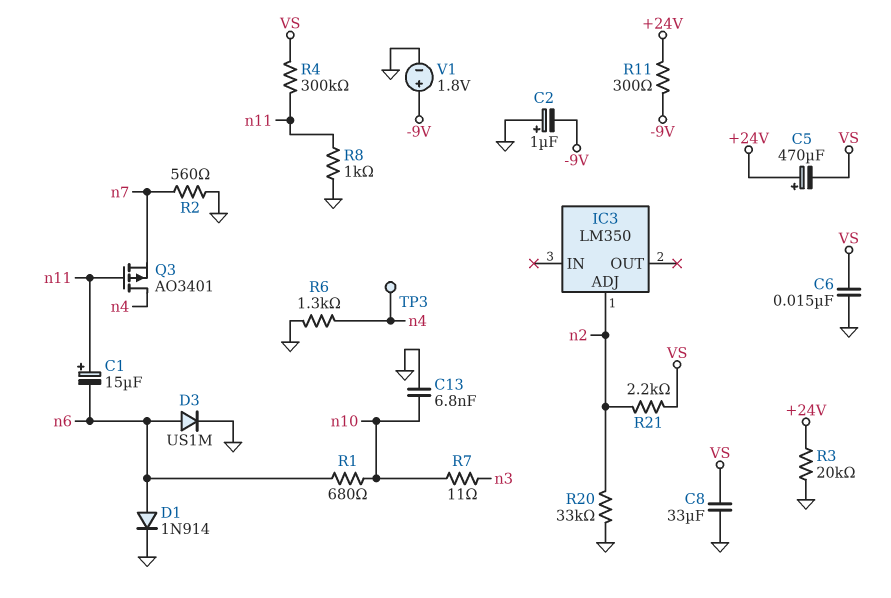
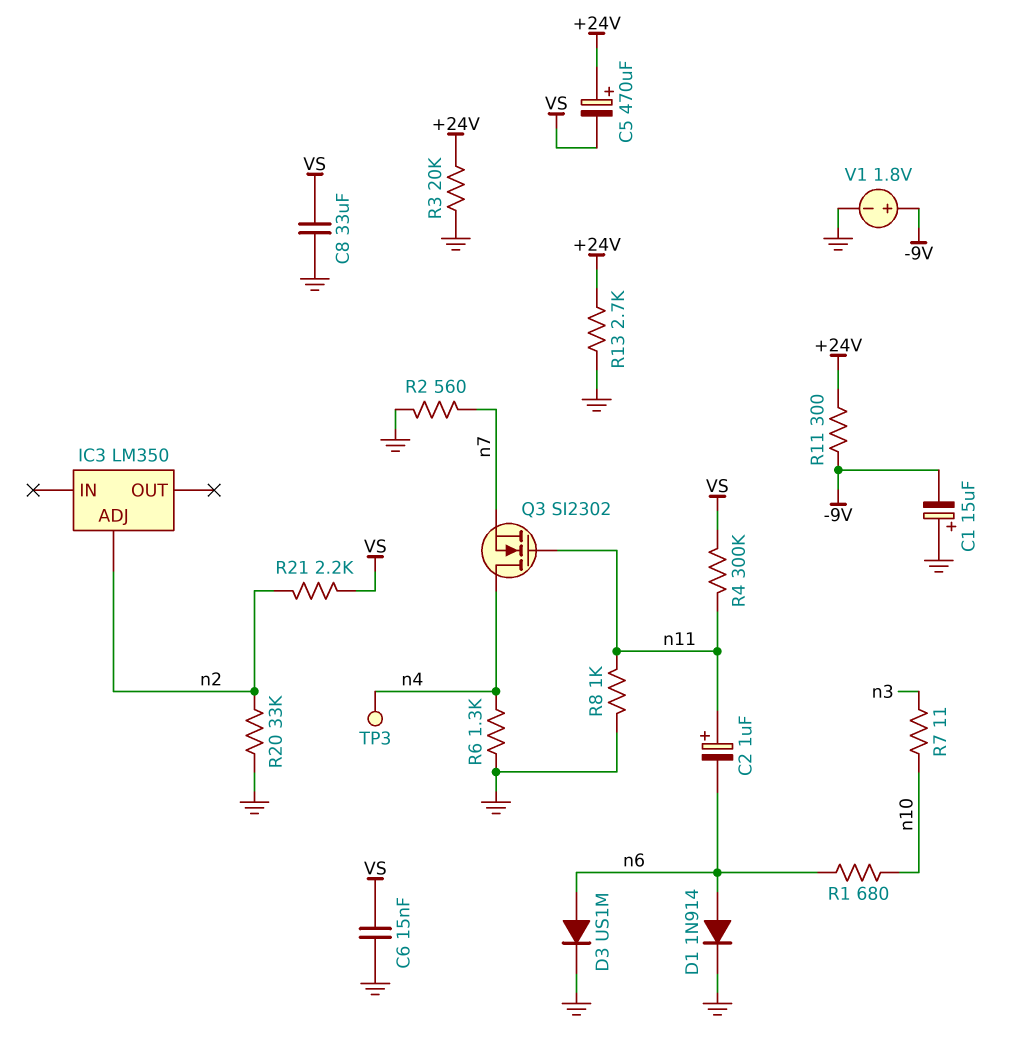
C1: 15uF (plus n11, minus n6) -> 15uF (plus GND, minus -9V)
C2: 1uF (plus GND, minus -9V) -> 1uF (plus n11, minus n6)
C13: 6.8nF (GND, n10) -> none
Q3: PMOS AO3401 (G n11, D n4, S n7) -> NMOS SI2302 (G n11, D n4, S n7)
R13: none -> 2.7k (+24V, GND)

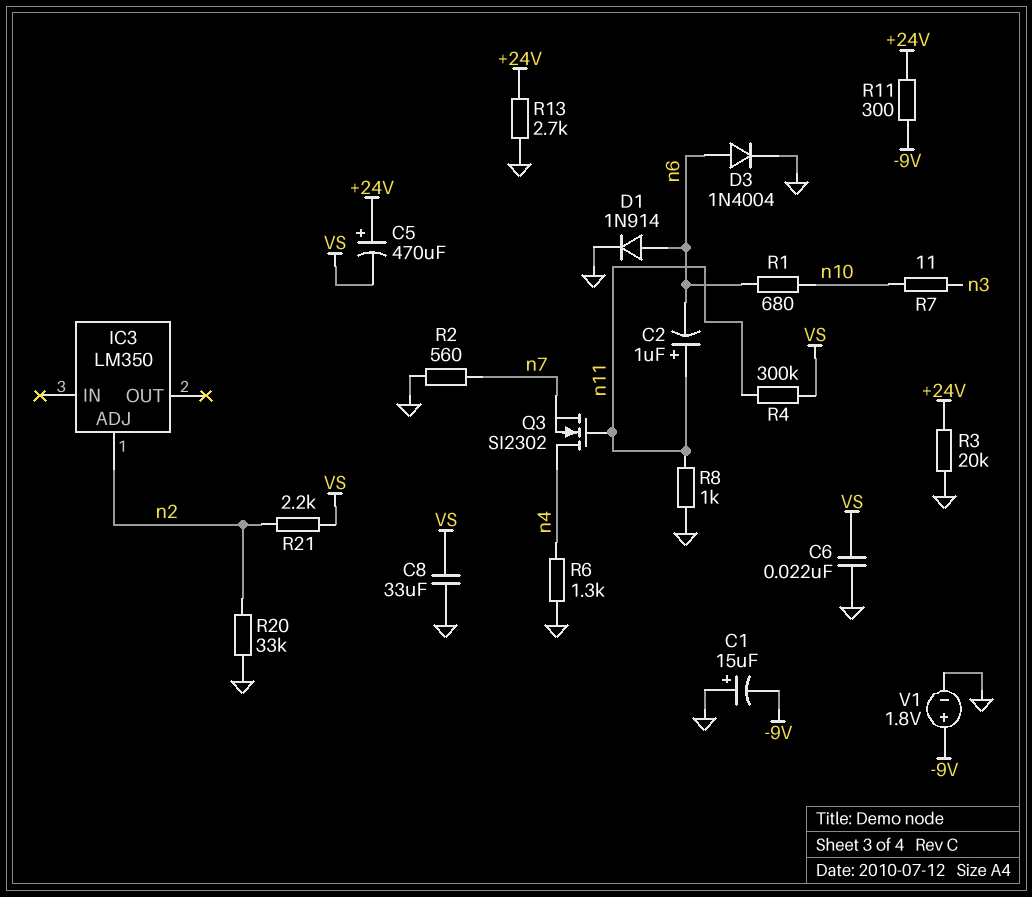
C6: 15nF (GND, VS) -> 22nF (GND, VS)
D3: diode US1M (A n6, K GND) -> diode 1N4004 (A n6, K GND)
TP3: test point (n4) -> none

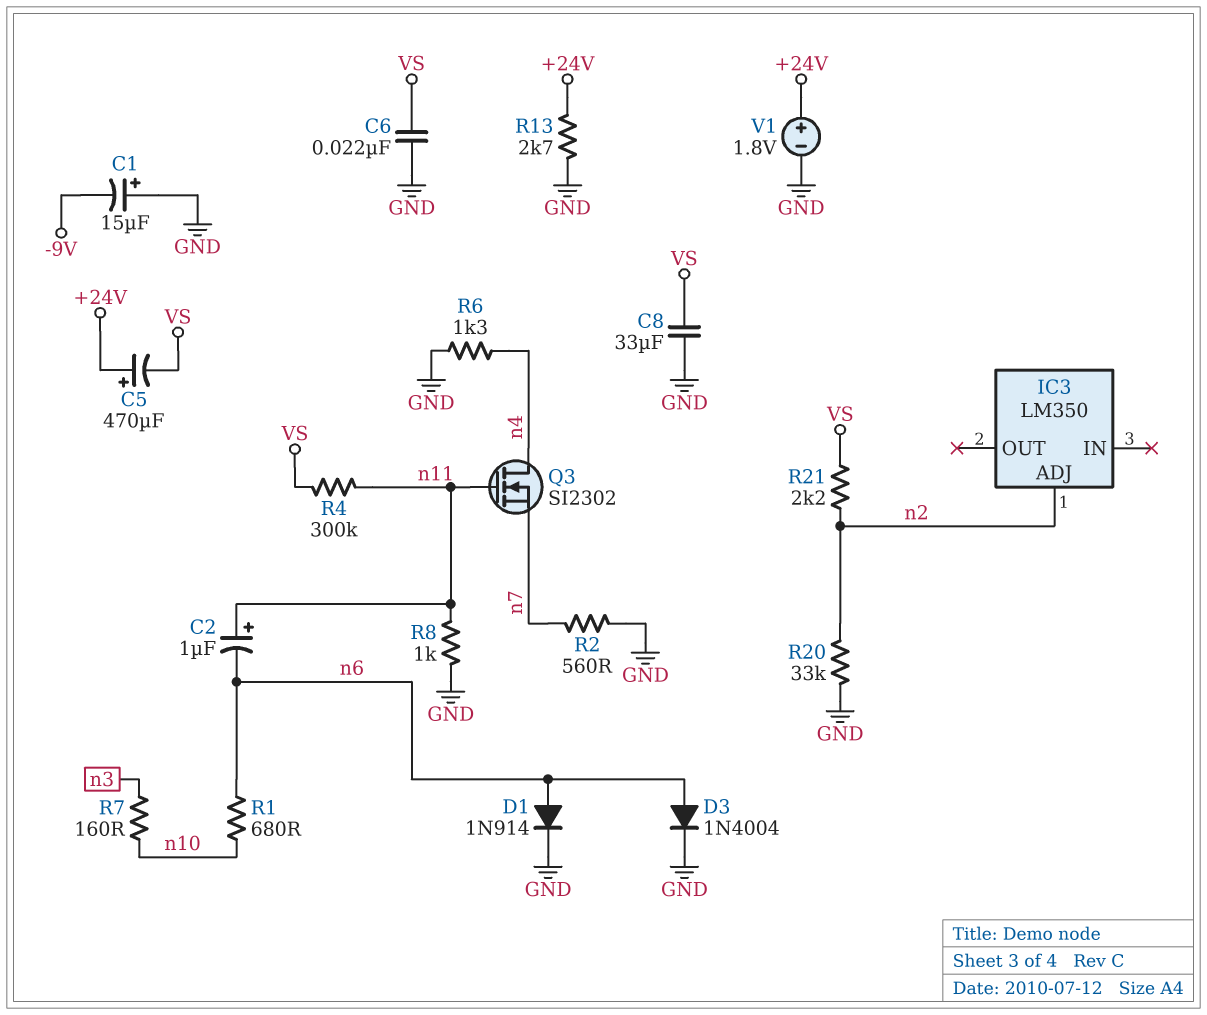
R3: 20k (+24V, GND) -> none
R7: 11 (n3, n10) -> 160 (n3, n10)
R11: 300 (+24V, -9V) -> none
V1: 1.8V (plus -9V, minus GND) -> 1.8V (plus +24V, minus GND)

